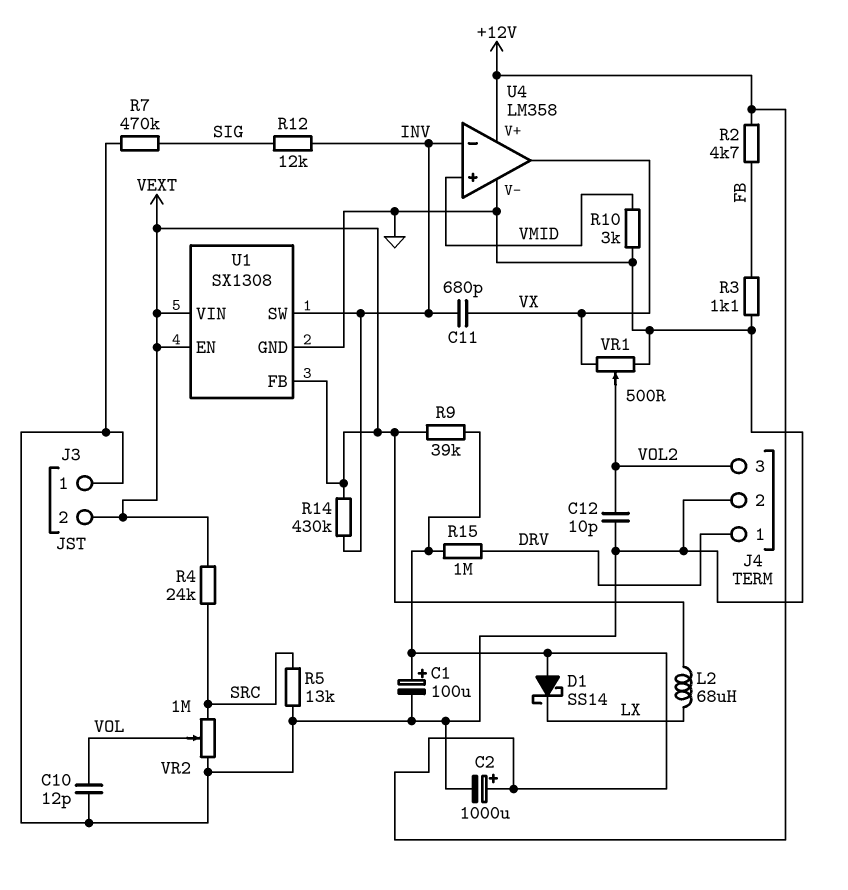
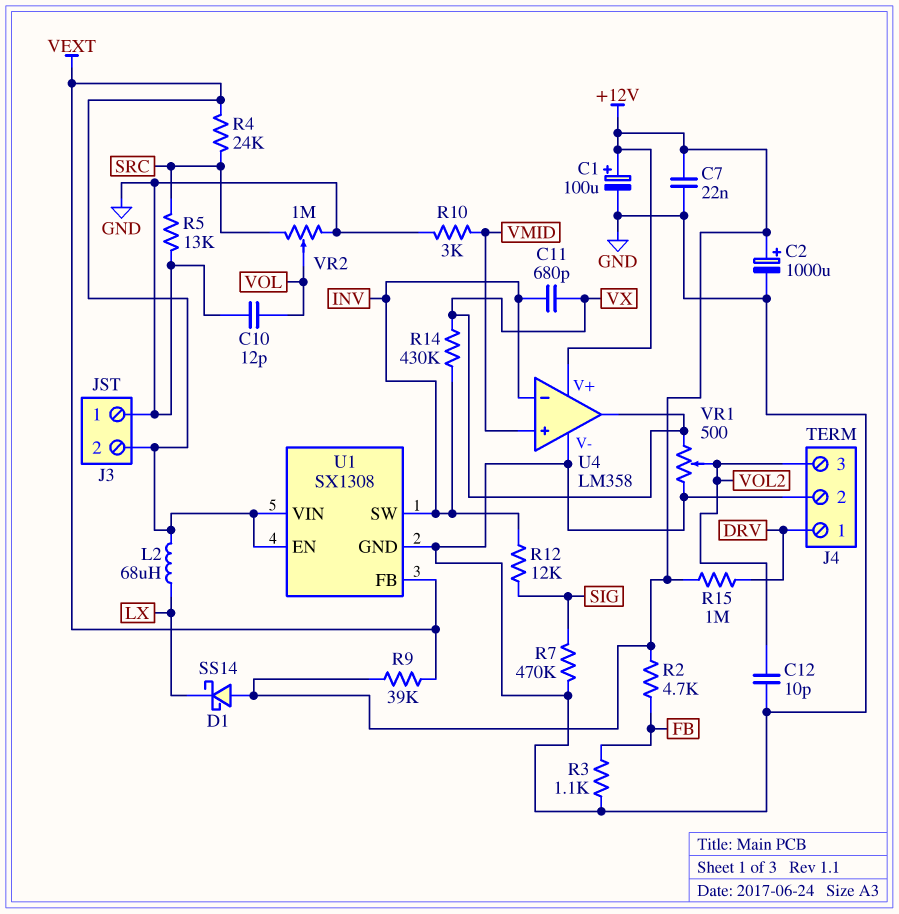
C7: none -> 22nF (+12V, GND)
R14: 430k (INV, VEXT) -> 430k (INV, VX)

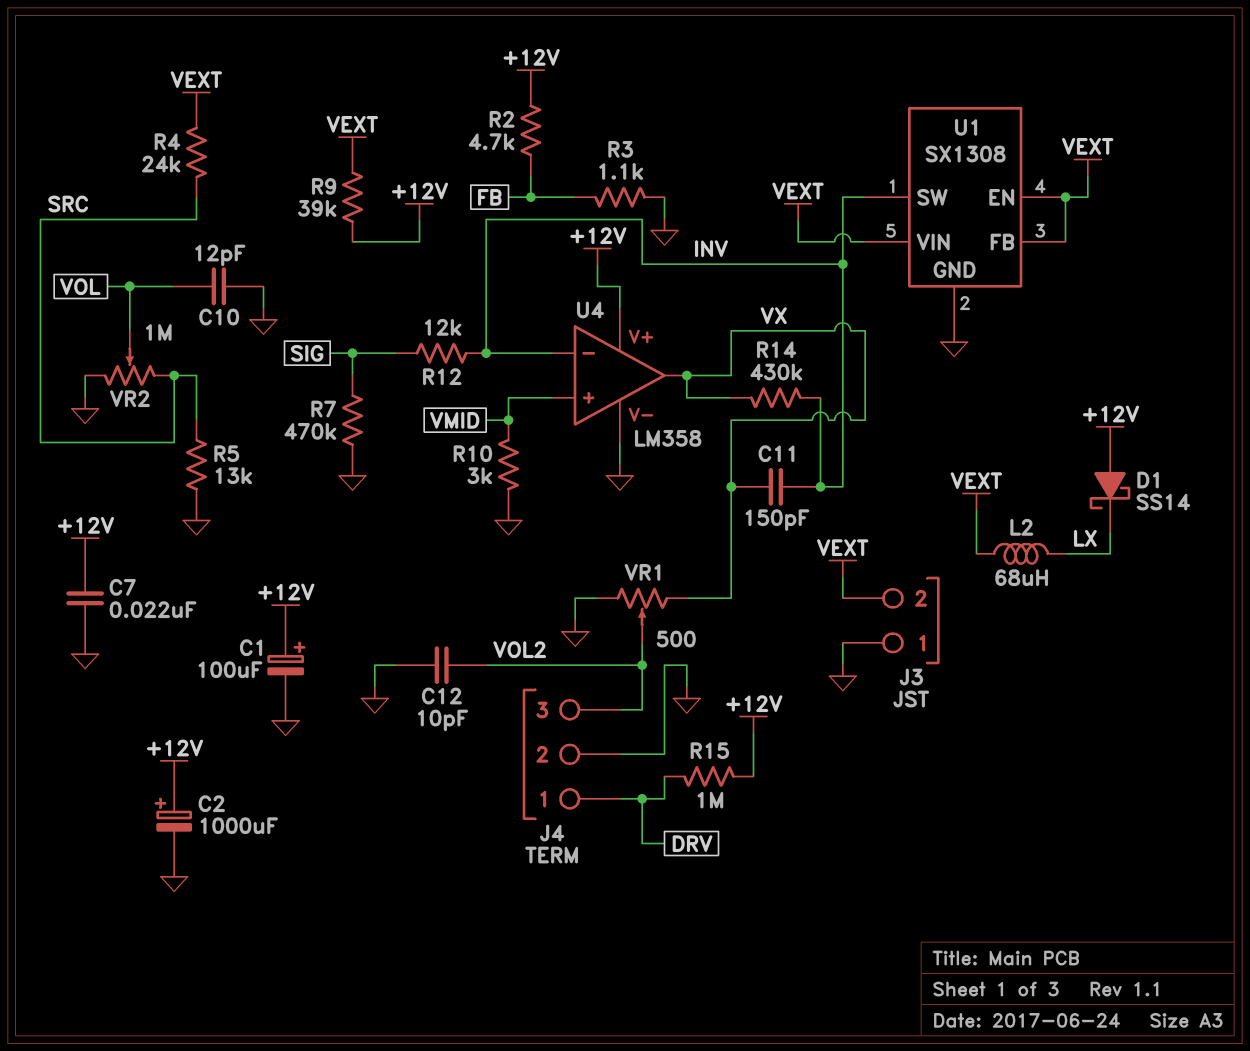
C11: 680pF (INV, VX) -> 150pF (INV, VX)

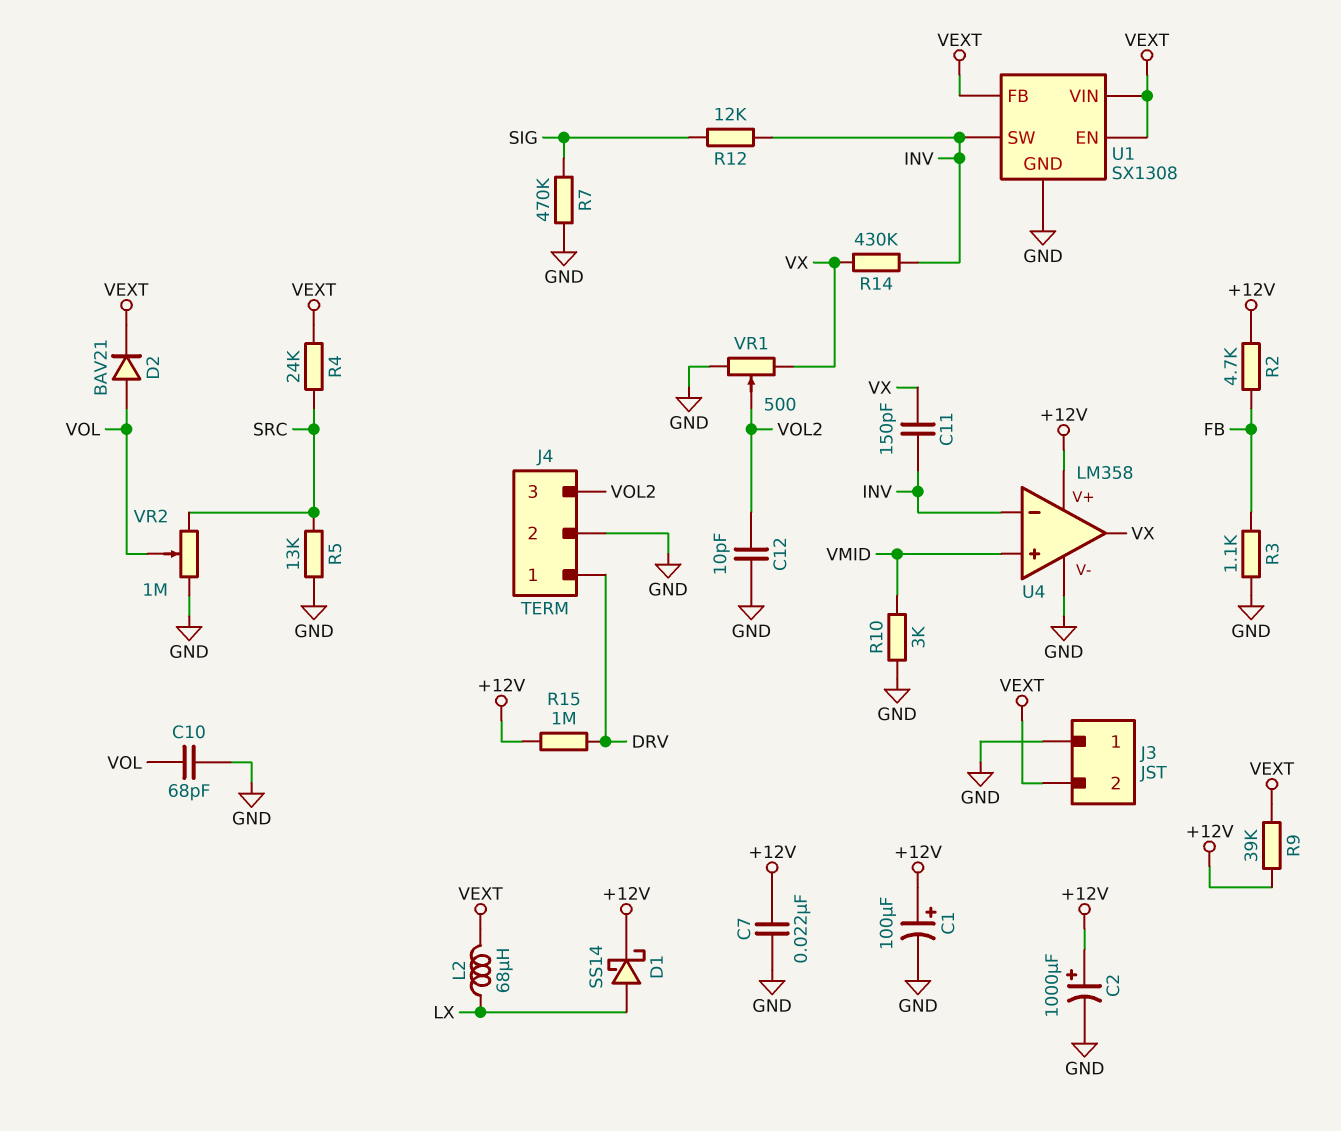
C10: 12pF (GND, VOL) -> 68pF (GND, VOL)
D1: schottky SS14 (A +12V, K LX) -> schottky SS14 (A LX, K +12V)
D2: none -> diode BAV21 (A VOL, K VEXT)

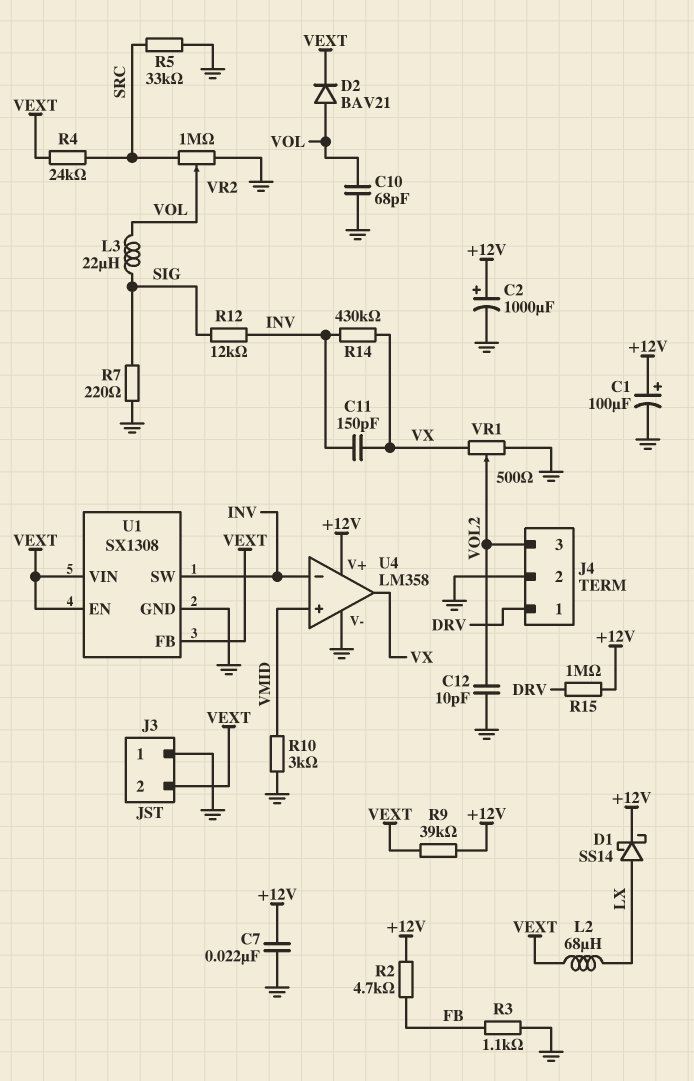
L3: none -> 22uH (SIG, VOL)
R5: 13k (GND, SRC) -> 33k (GND, SRC)
R7: 470k (GND, SIG) -> 220 (GND, SIG)

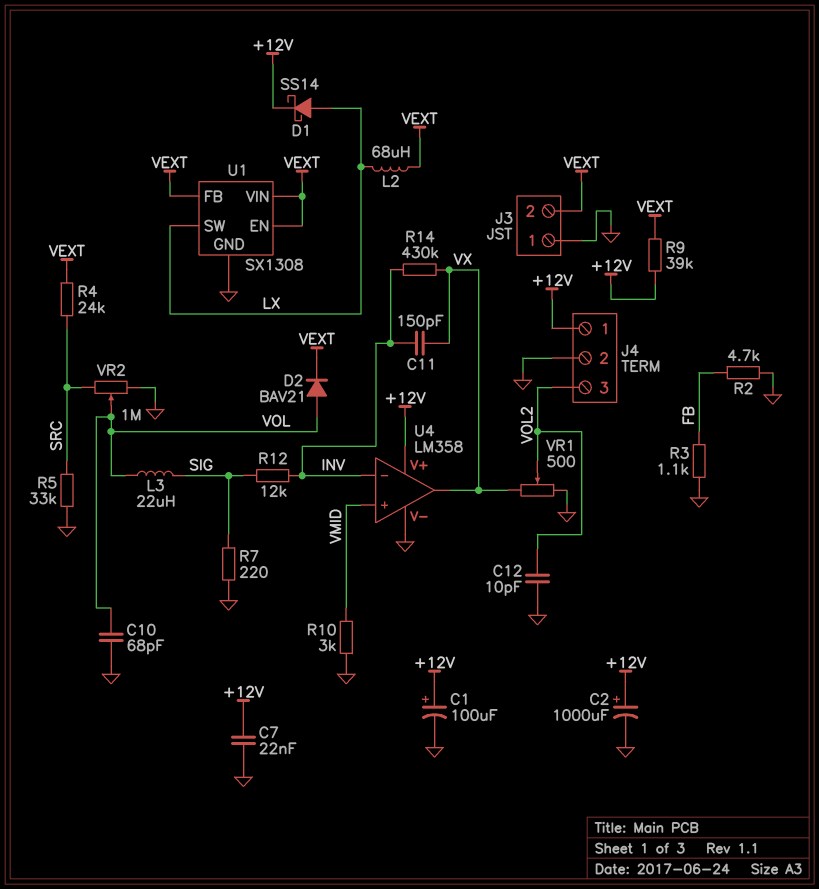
J4 pin 1: DRV -> +12V
R2: 4.7k (+12V, FB) -> 4.7k (FB, GND)
R15: 1M (+12V, DRV) -> none
U1 pin SW: INV -> LX

